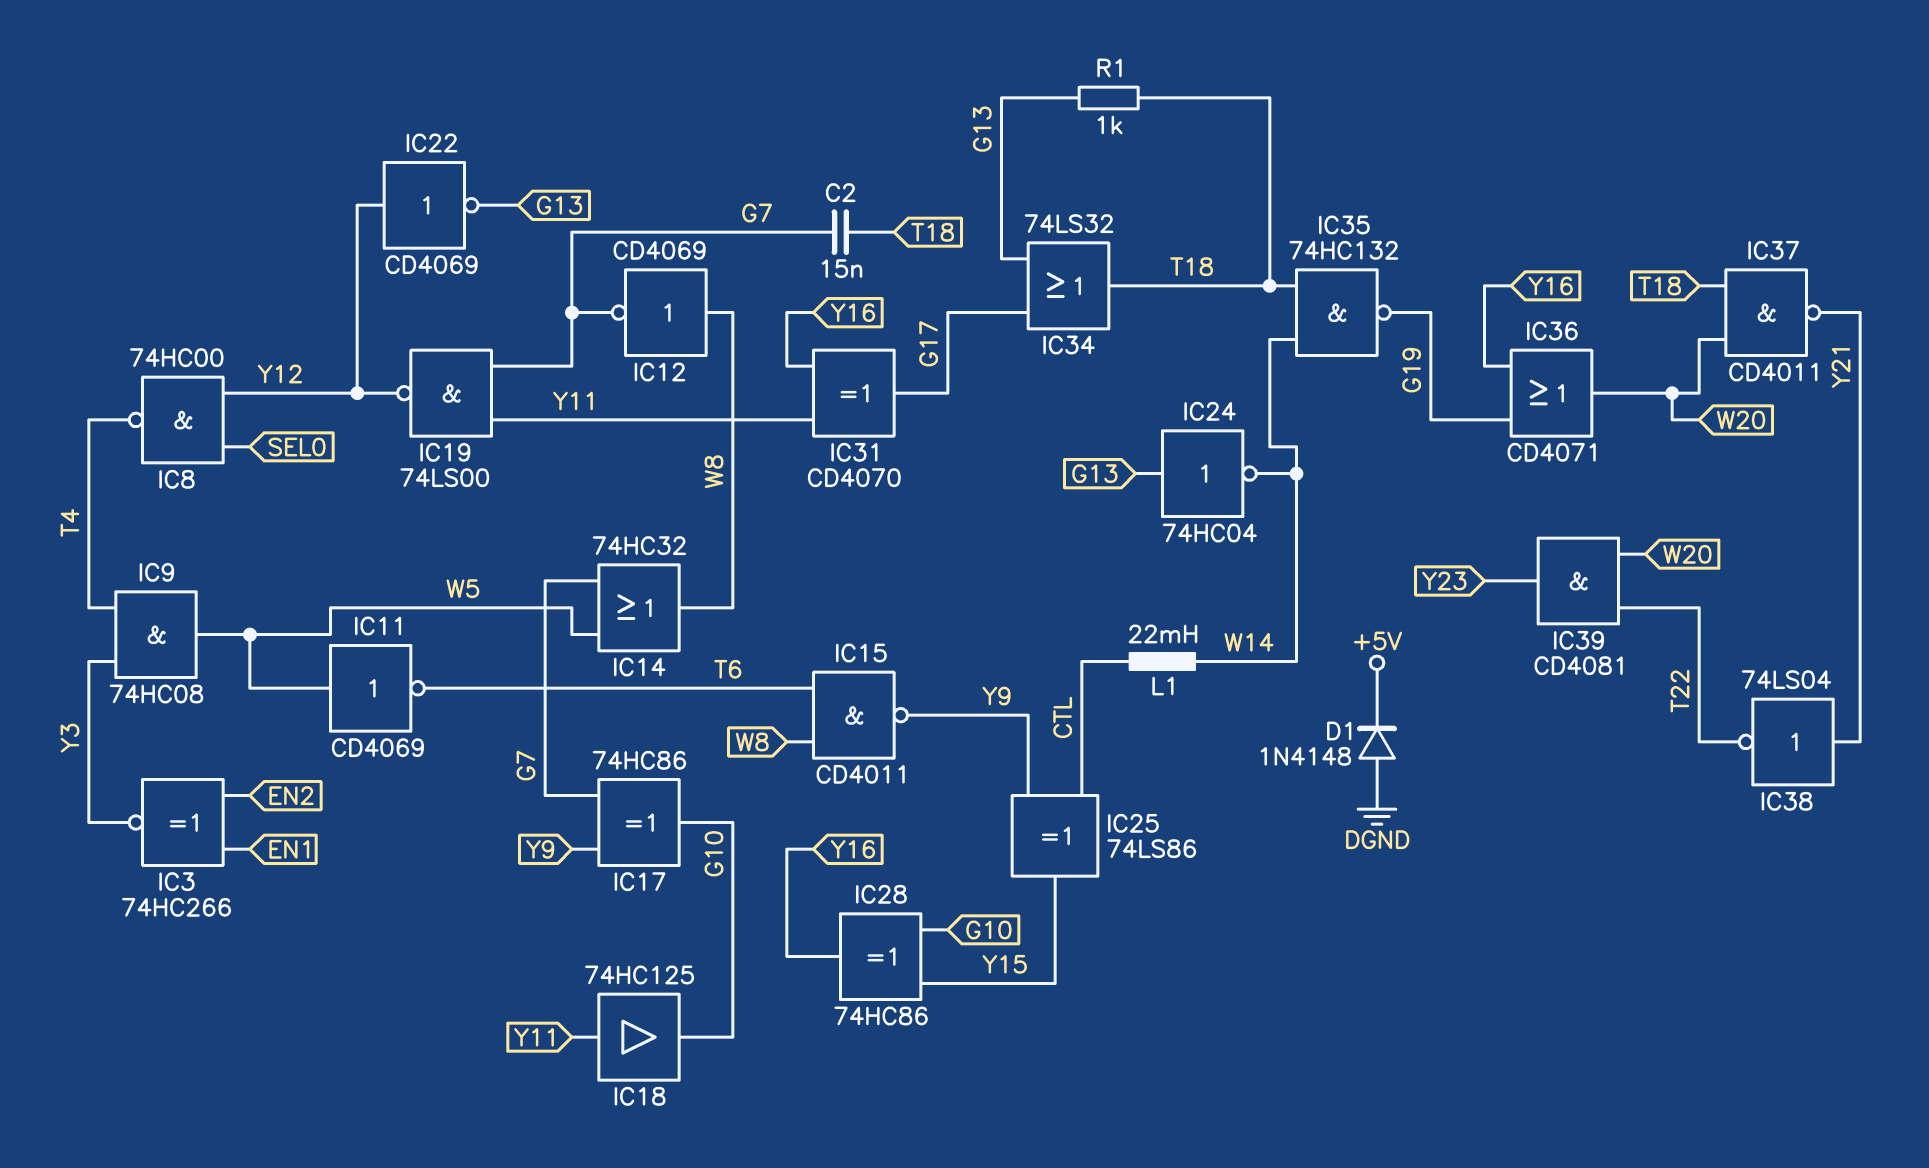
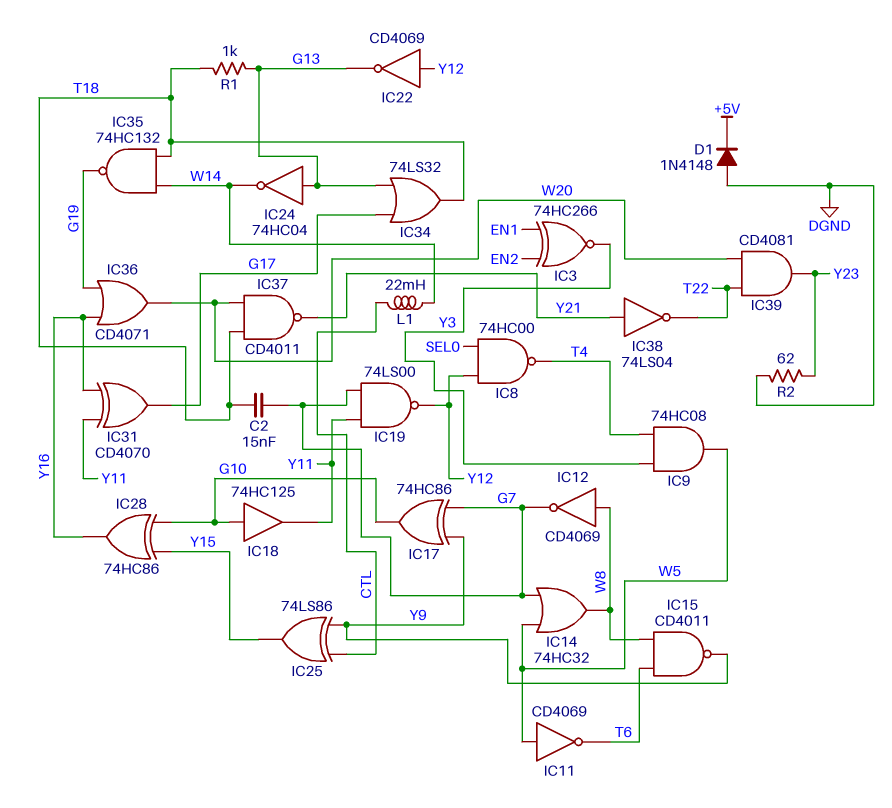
IC18: buffer 74HC125 (in Y11, out G10) -> buffer 74HC125 (in G10, out Y11)
R2: none -> 62 (DGND, Y23)

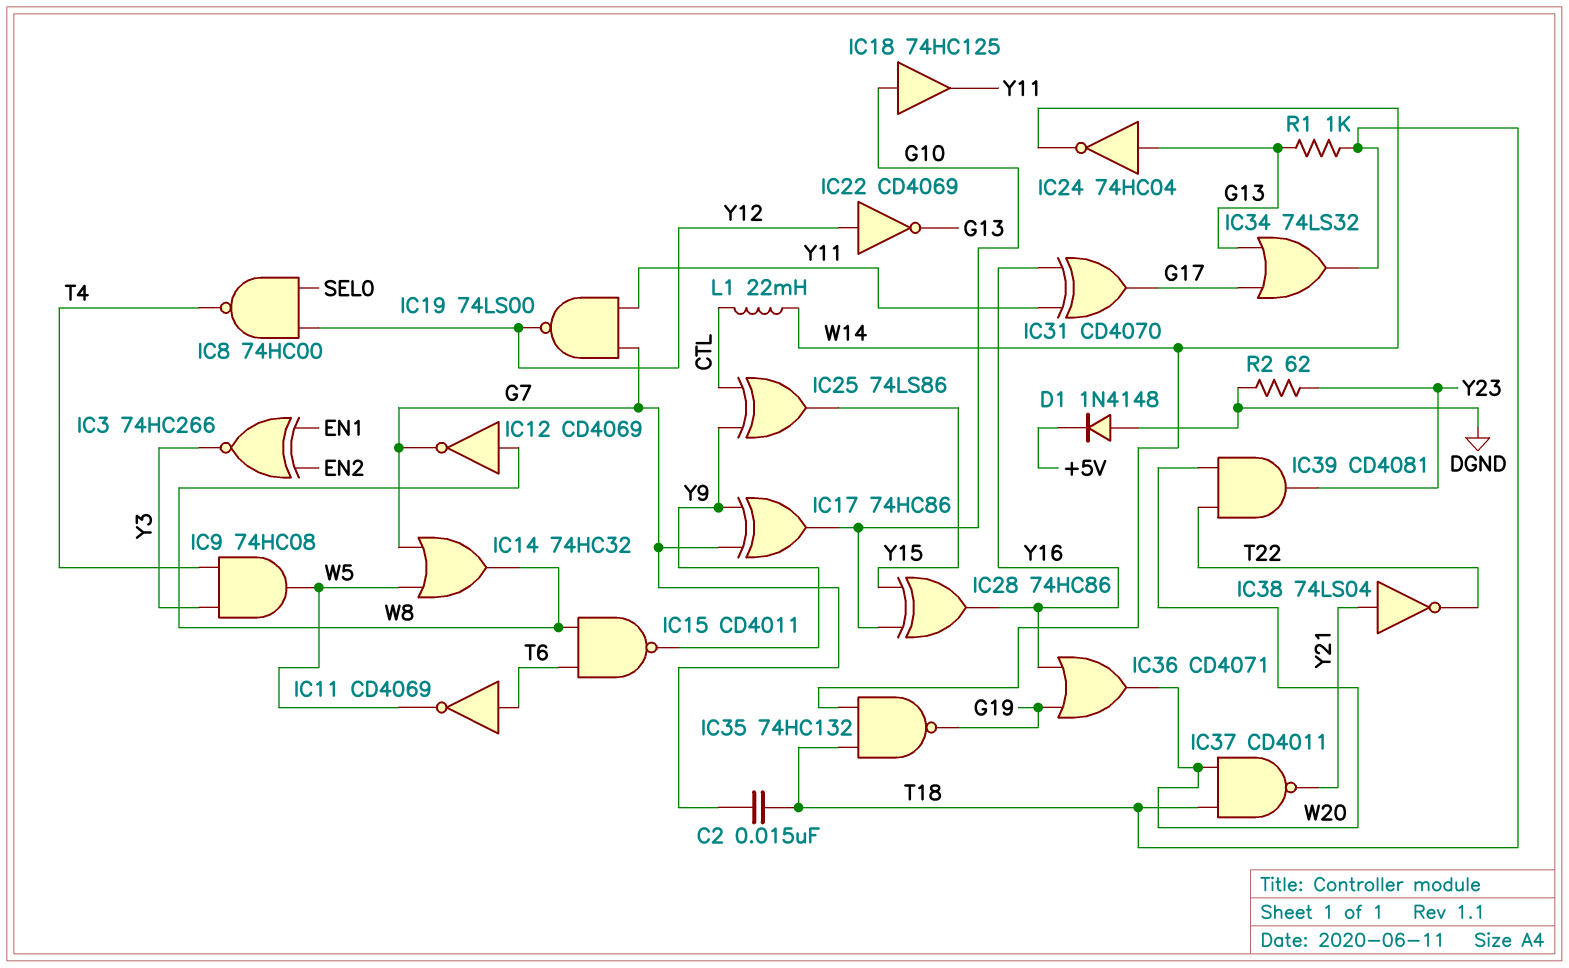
IC11: NOT CD4069 (in W5, out T6) -> NOT CD4069 (in T6, out W5)

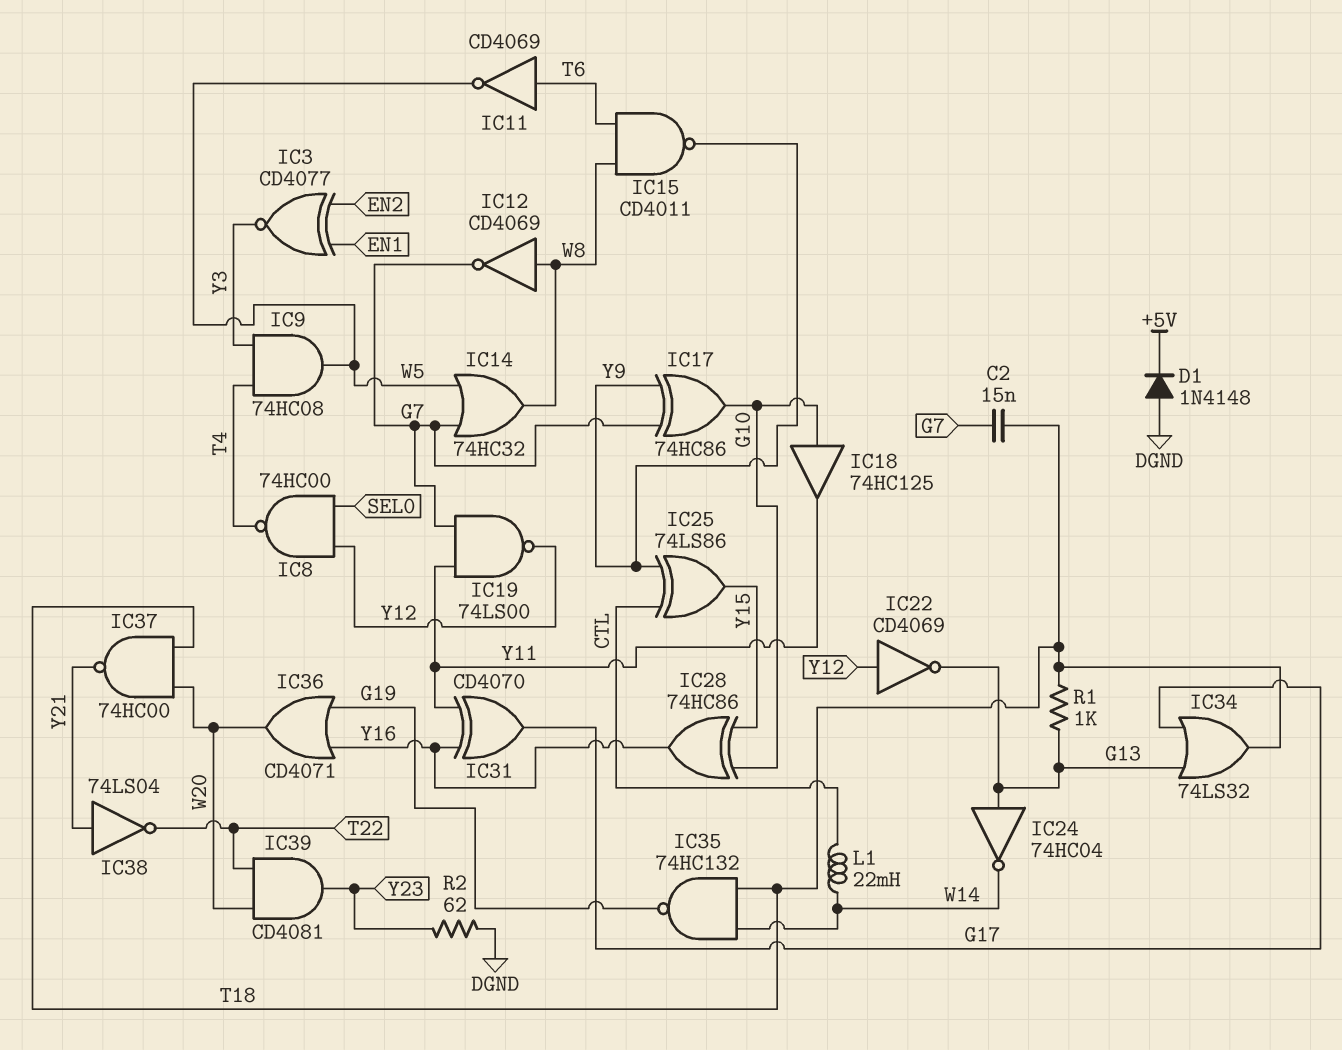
IC3: XNOR 74HC266 (in EN1, in EN2, out Y3) -> XNOR CD4077 (in EN1, in EN2, out Y3)
IC37: NAND CD4011 (in T18, in W20, out Y21) -> NAND 74HC00 (in T18, in W20, out Y21)

